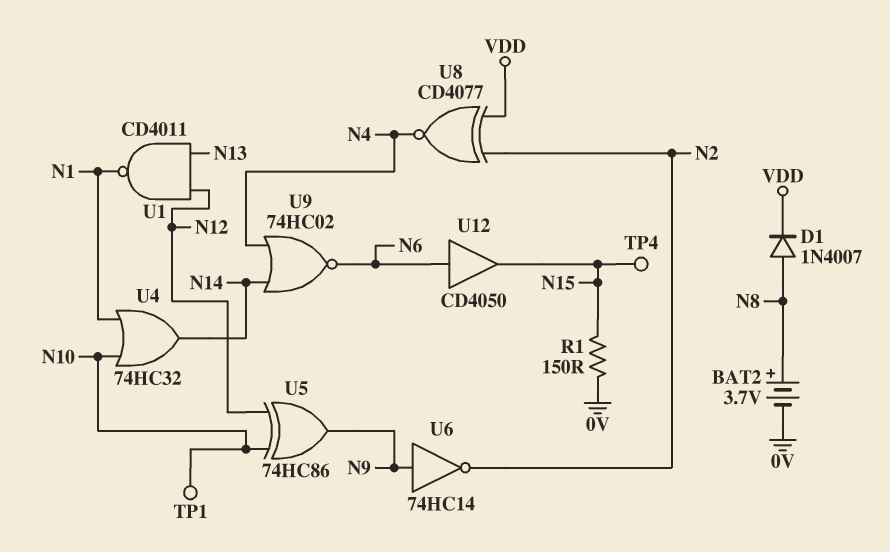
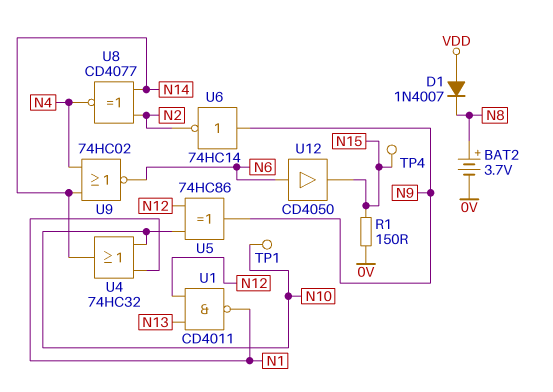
D1: diode 1N4007 (A N8, K VDD) -> diode 1N4007 (A VDD, K N8)
U8: XNOR CD4077 (in N2, in VDD, out N4) -> XNOR CD4077 (in N2, in N14, out N4)

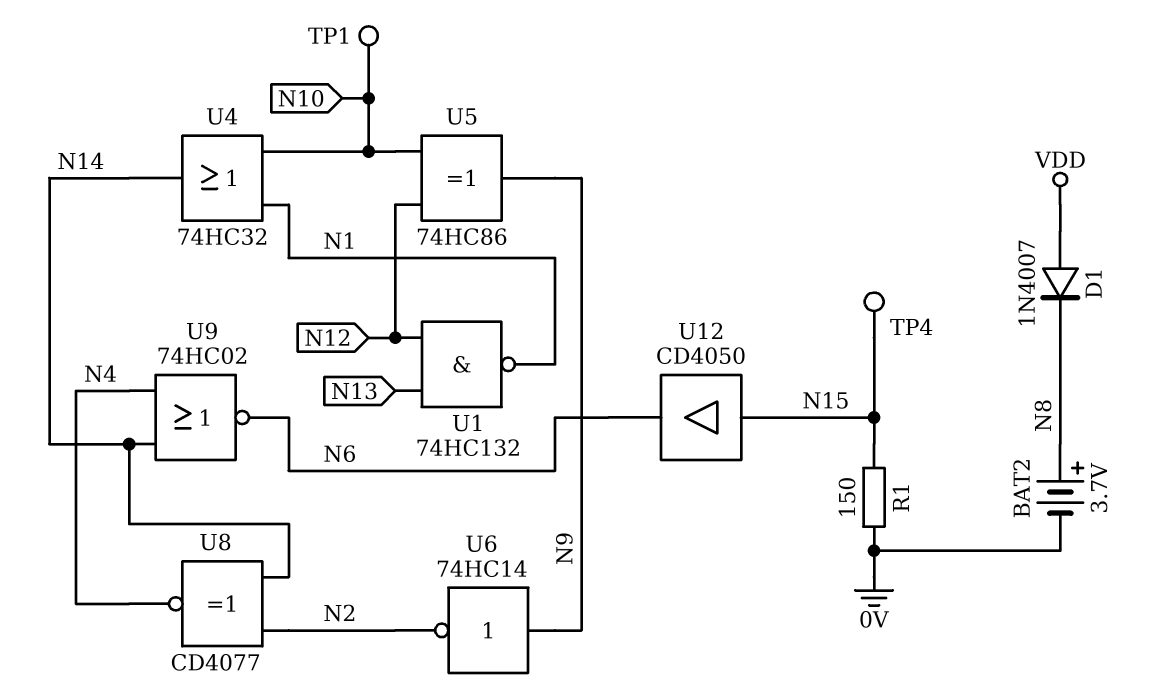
U1: NAND CD4011 (in N12, in N13, out N1) -> NAND 74HC132 (in N12, in N13, out N1)
U12: buffer CD4050 (in N6, out N15) -> buffer CD4050 (in N15, out N6)

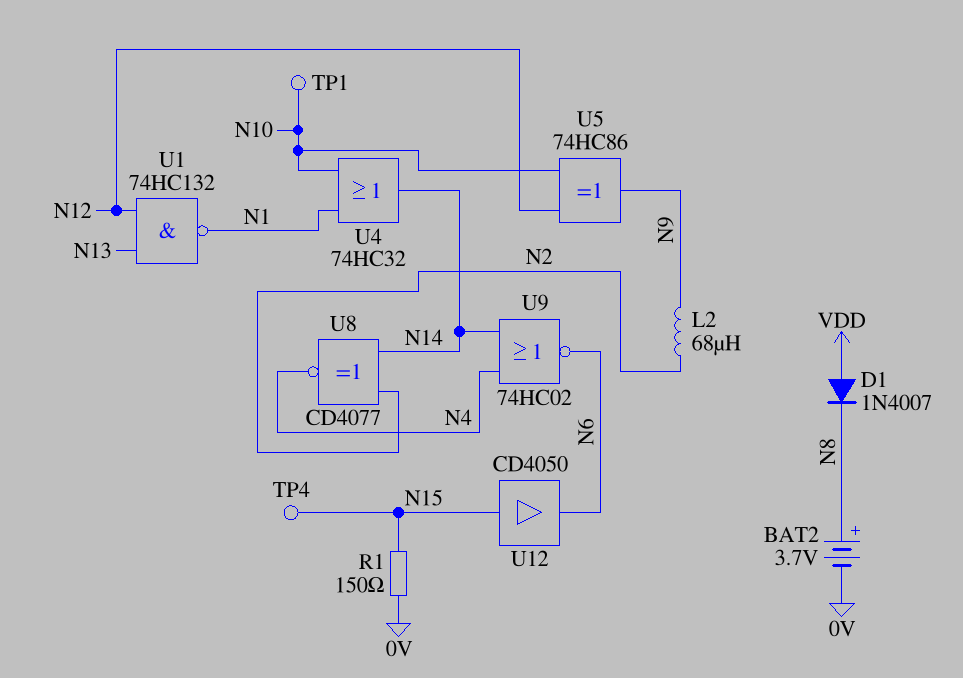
L2: none -> 68uH (N2, N9)
U6: NOT 74HC14 (in N9, out N2) -> none

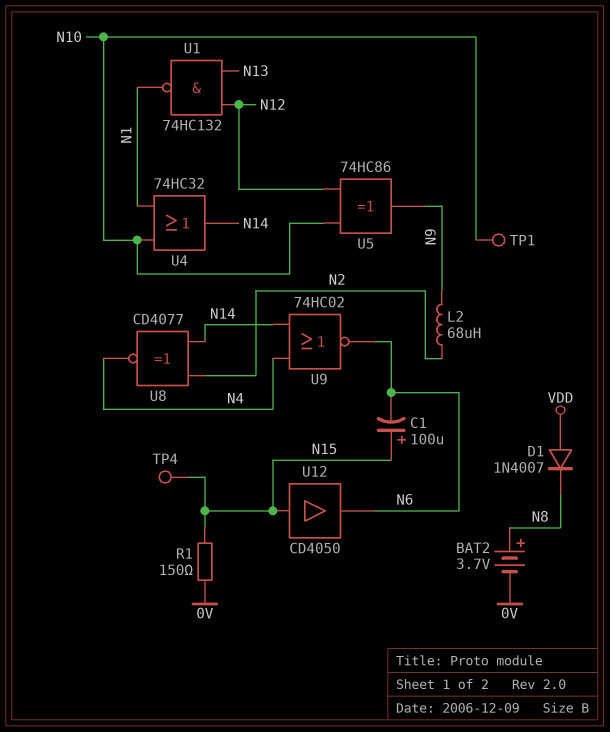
C1: none -> 100uF (plus N15, minus N6)

